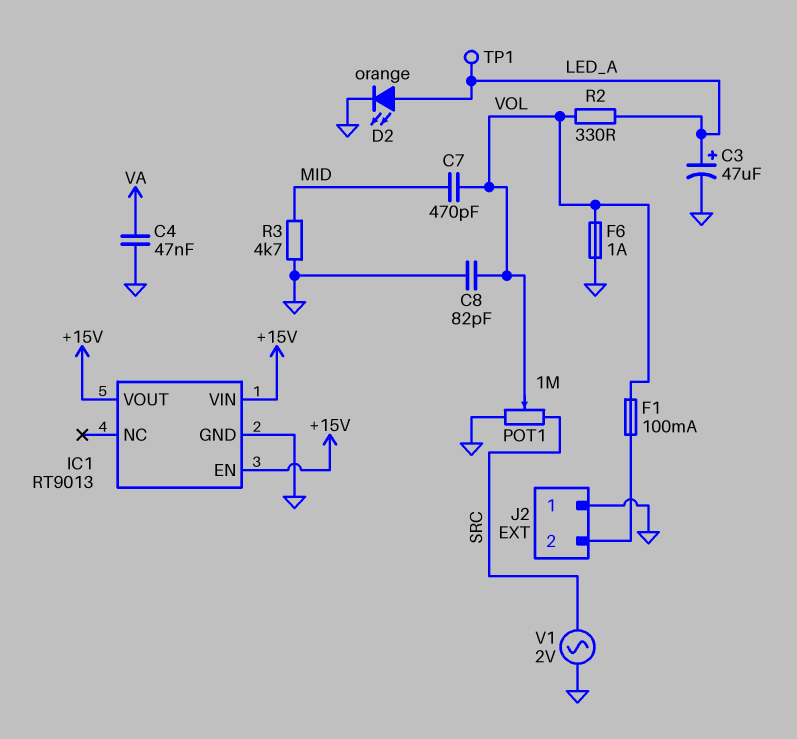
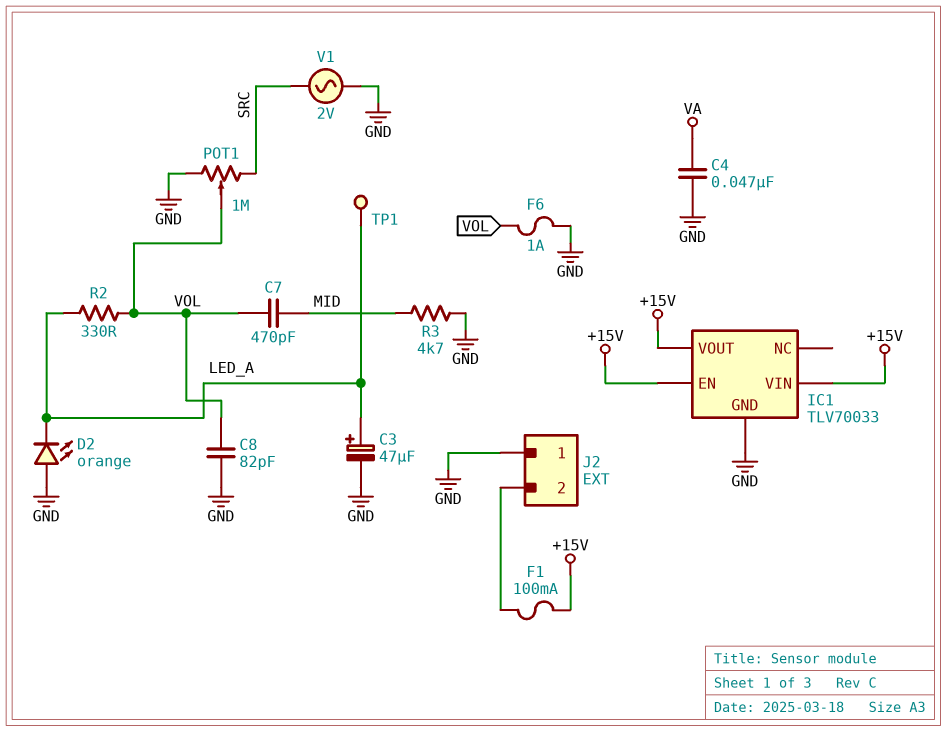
D2: LED orange (A LED_A, K GND) -> LED orange (A GND, K LED_A)
F1: 100mA (J2/2, VOL) -> 100mA (+15V, J2/2)
IC1: RT9013 -> TLV70033

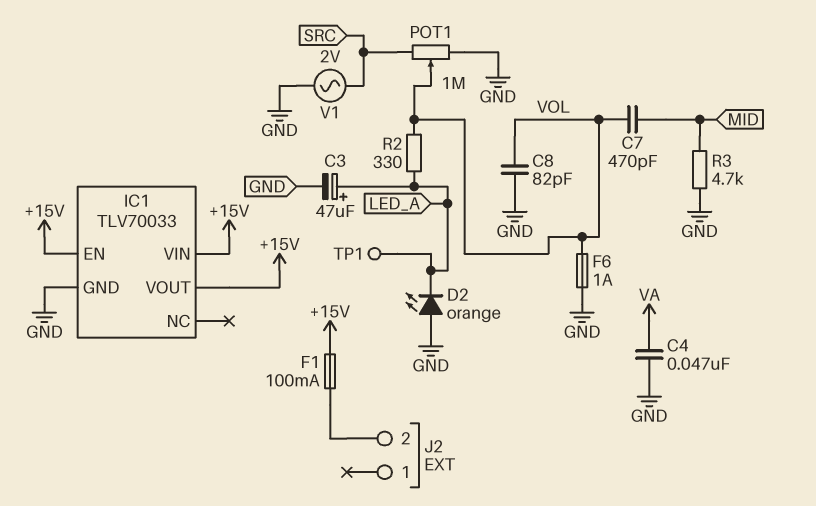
J2 pin 1: GND -> none

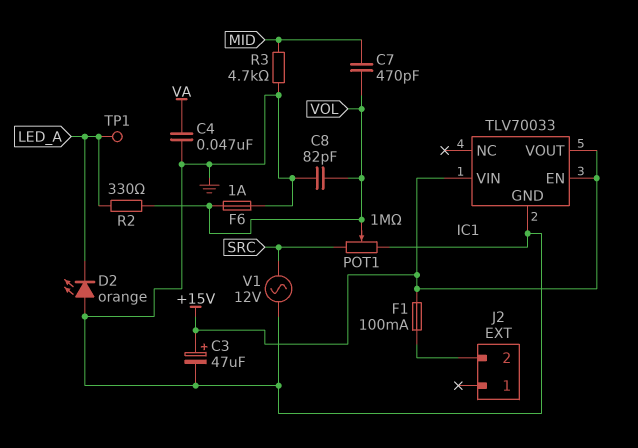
C3: 47uF (plus LED_A, minus GND) -> 47uF (plus +15V, minus GND)
V1: AC 2V (GND, SRC) -> AC 12V (GND, SRC)

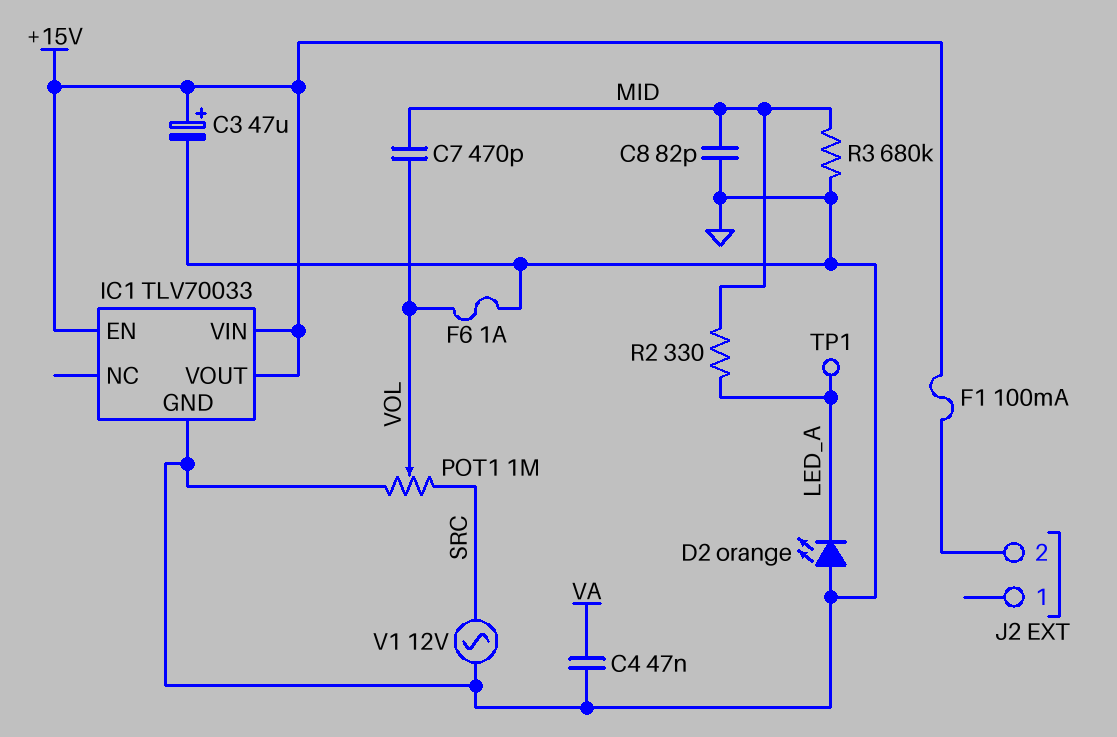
C8: 82pF (GND, VOL) -> 82pF (GND, MID)
R2: 330 (LED_A, VOL) -> 330 (LED_A, MID)
R3: 4.7k (GND, MID) -> 680k (GND, MID)

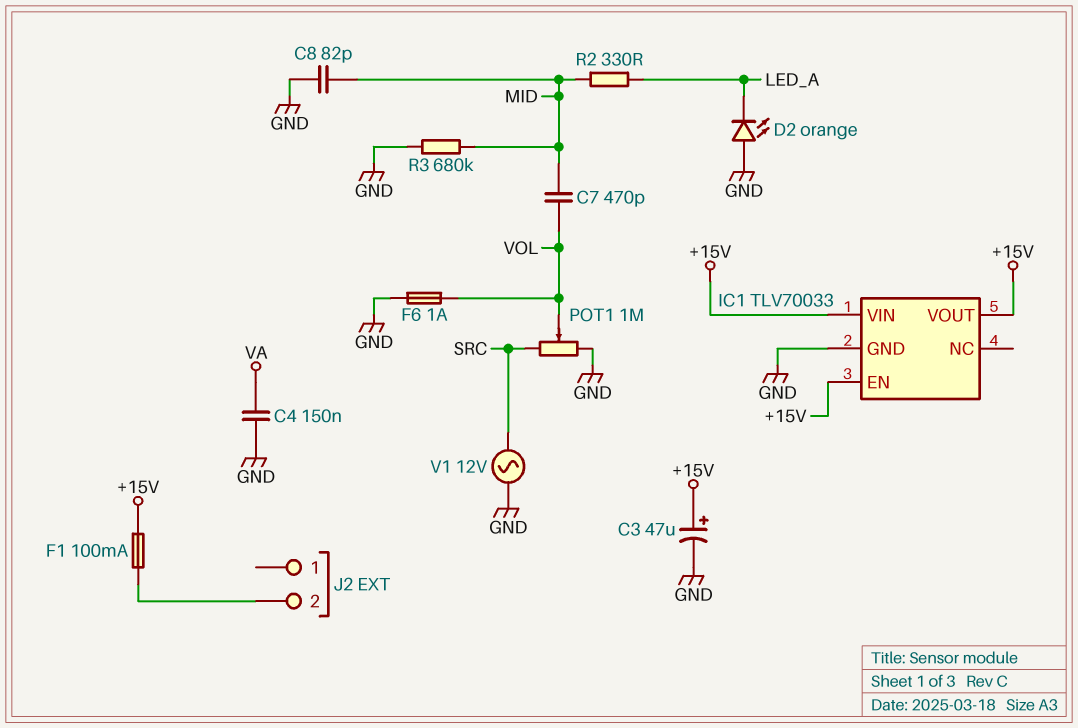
C4: 47nF (GND, VA) -> 150nF (GND, VA)
TP1: test point (LED_A) -> none

